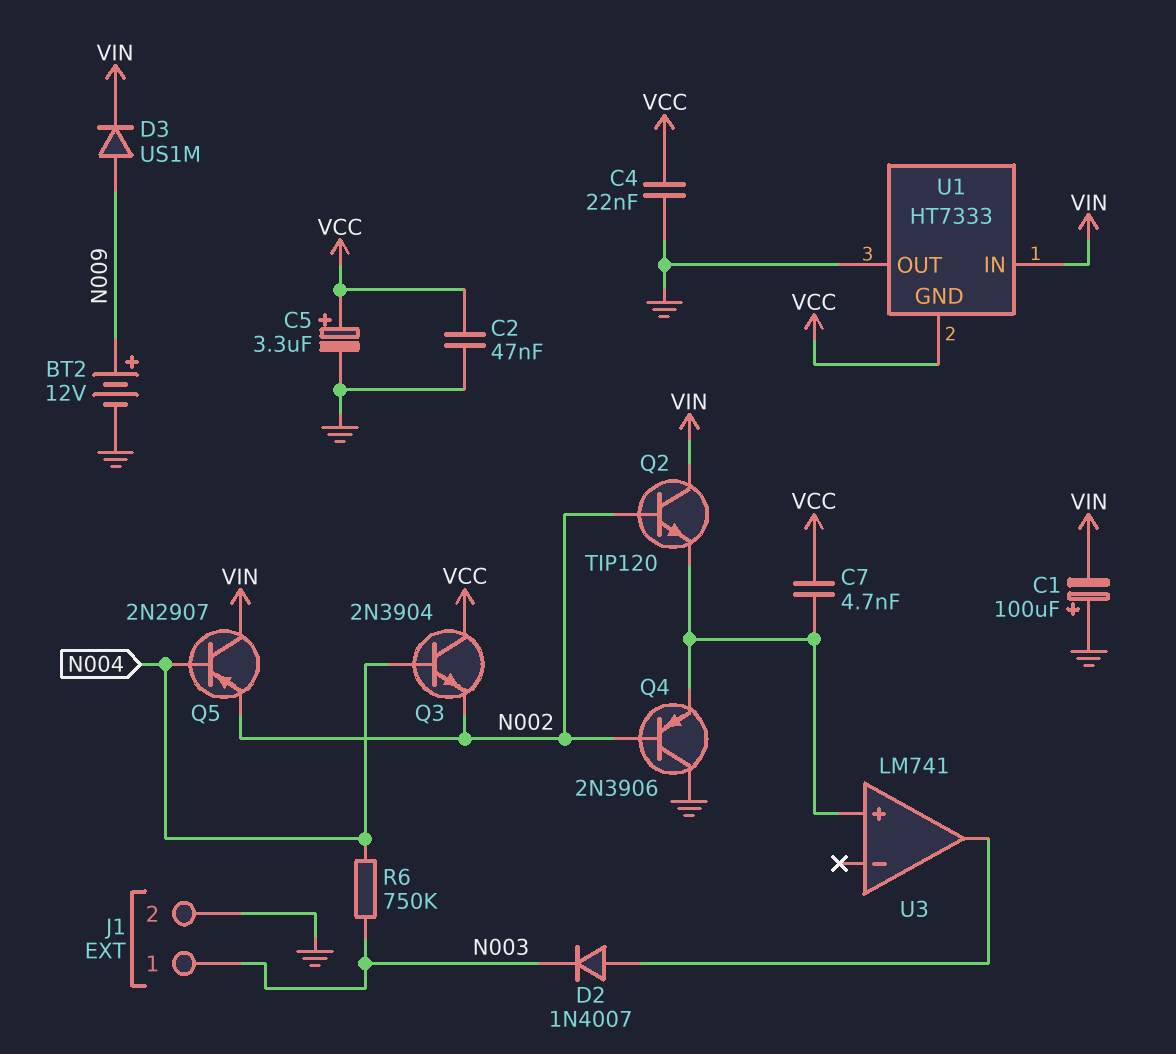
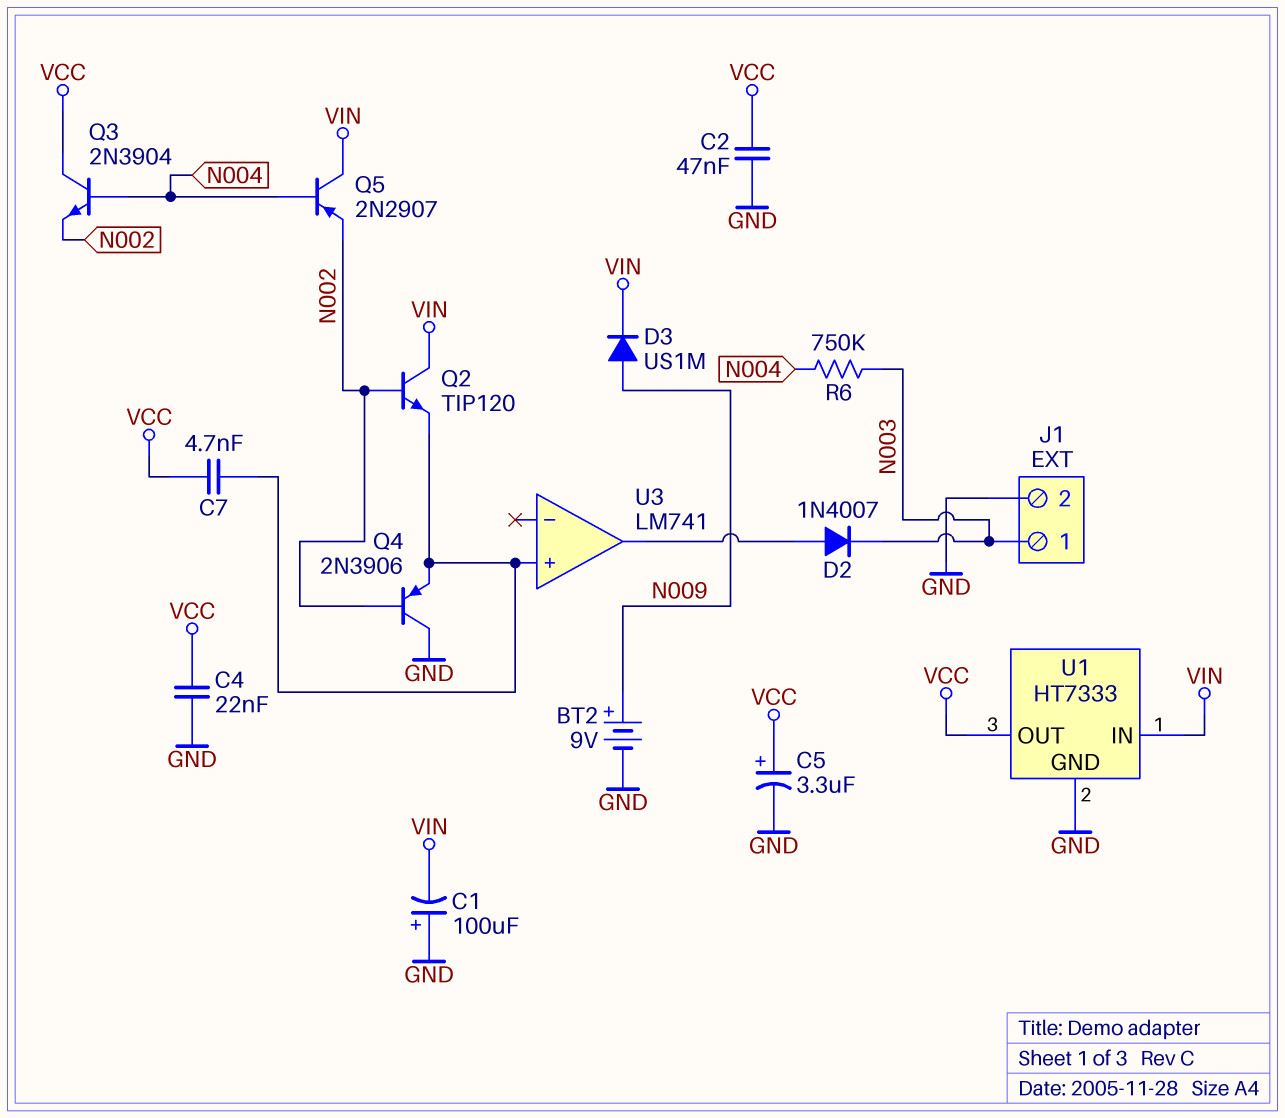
BT2: 12V (plus N009, minus GND) -> 9V (plus N009, minus GND)
U1 pin GND: VCC -> GND
U1 pin OUT: GND -> VCC

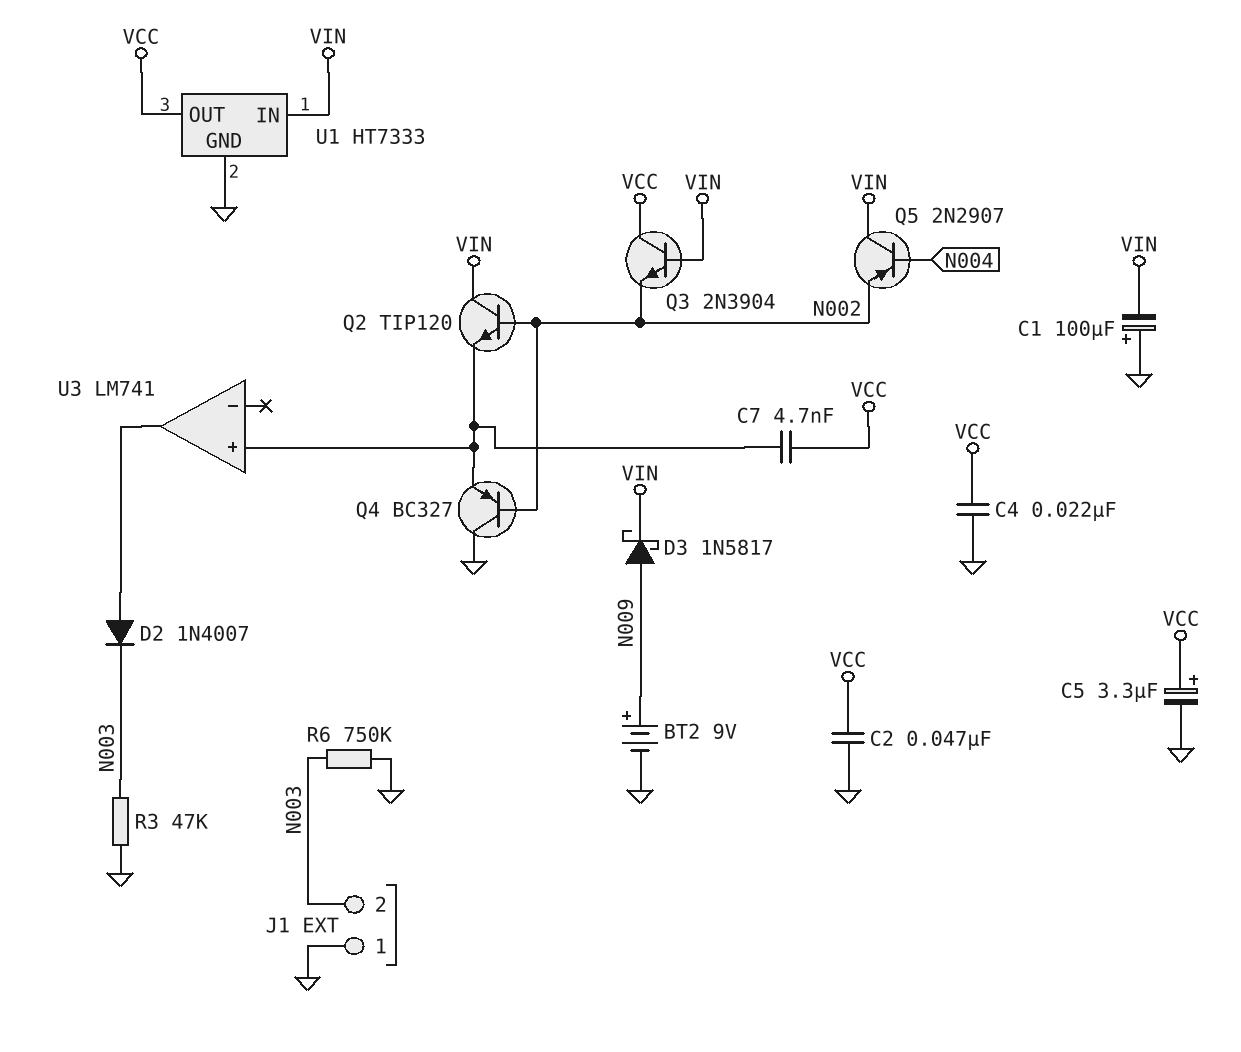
D3: diode US1M (A N009, K VIN) -> schottky 1N5817 (A N009, K VIN)
J1 pin 1: N003 -> GND
J1 pin 2: GND -> N003
Q3: NPN 2N3904 (B N004, C VCC, E N002) -> NPN 2N3904 (B VIN, C VCC, E N002)
Q4: PNP 2N3906 (B N002, C GND, E U3/in+) -> PNP BC327 (B N002, C GND, E U3/in+)
R3: none -> 47k (GND, N003)
R6: 750k (N003, N004) -> 750k (GND, N003)

